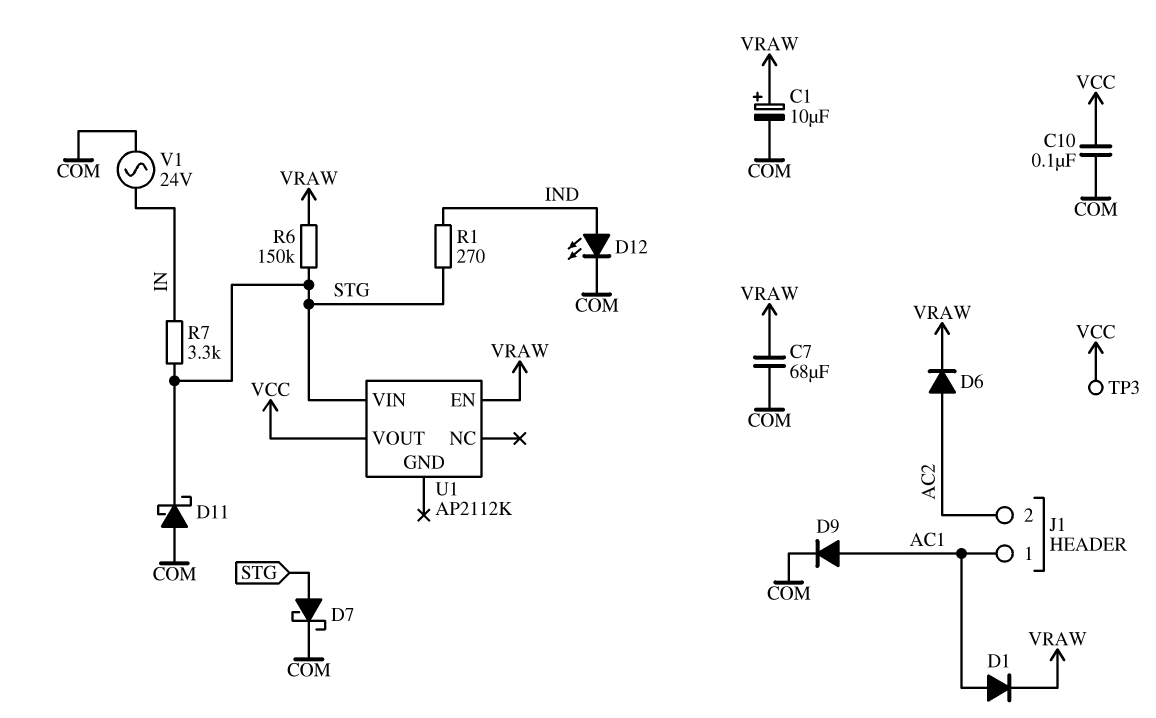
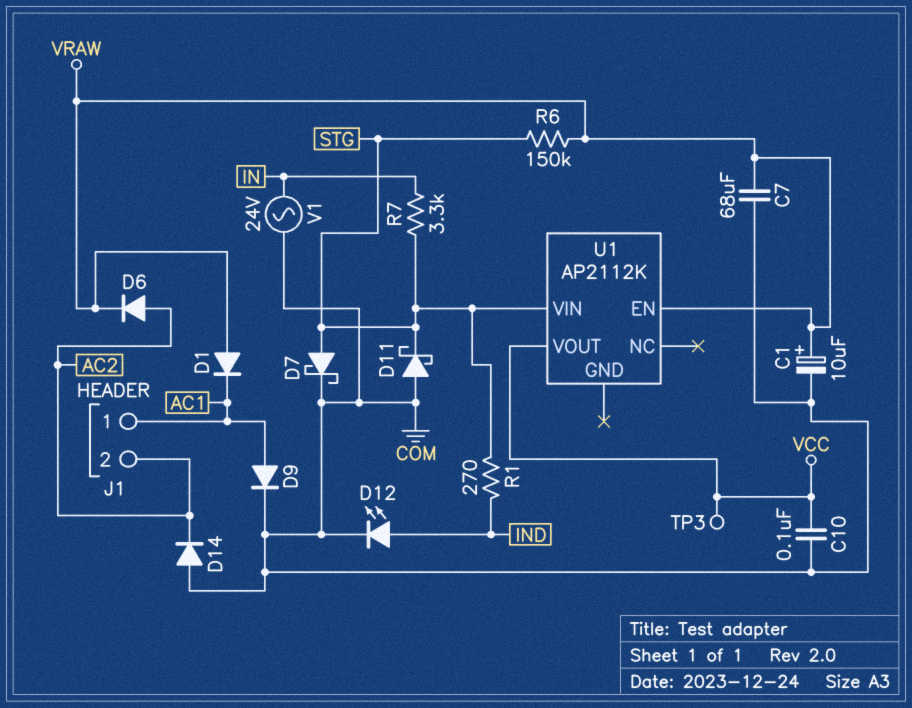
D1: diode (A AC1, K VRAW) -> diode (A VRAW, K AC1)
D14: none -> diode (A COM, K AC2)

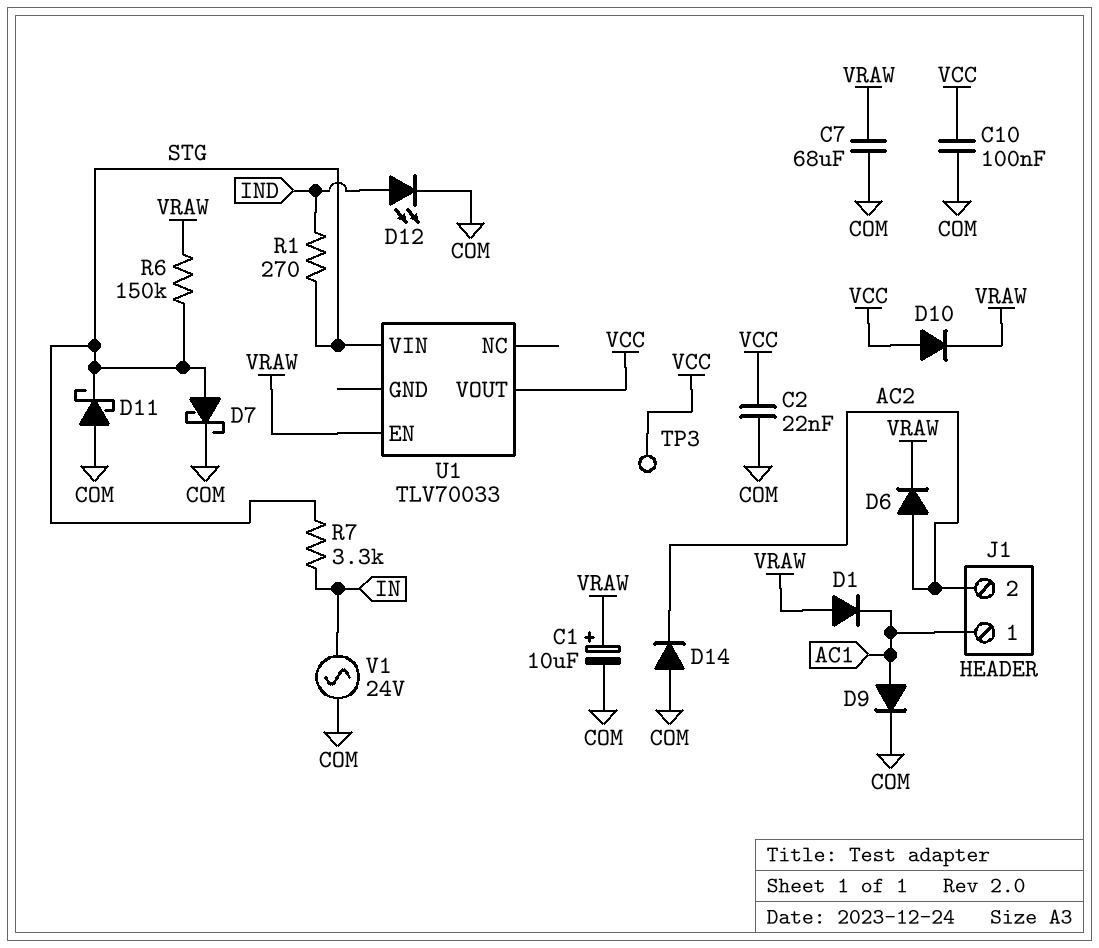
C2: none -> 22nF (COM, VCC)
D10: none -> diode (A VCC, K VRAW)
U1: AP2112K -> TLV70033

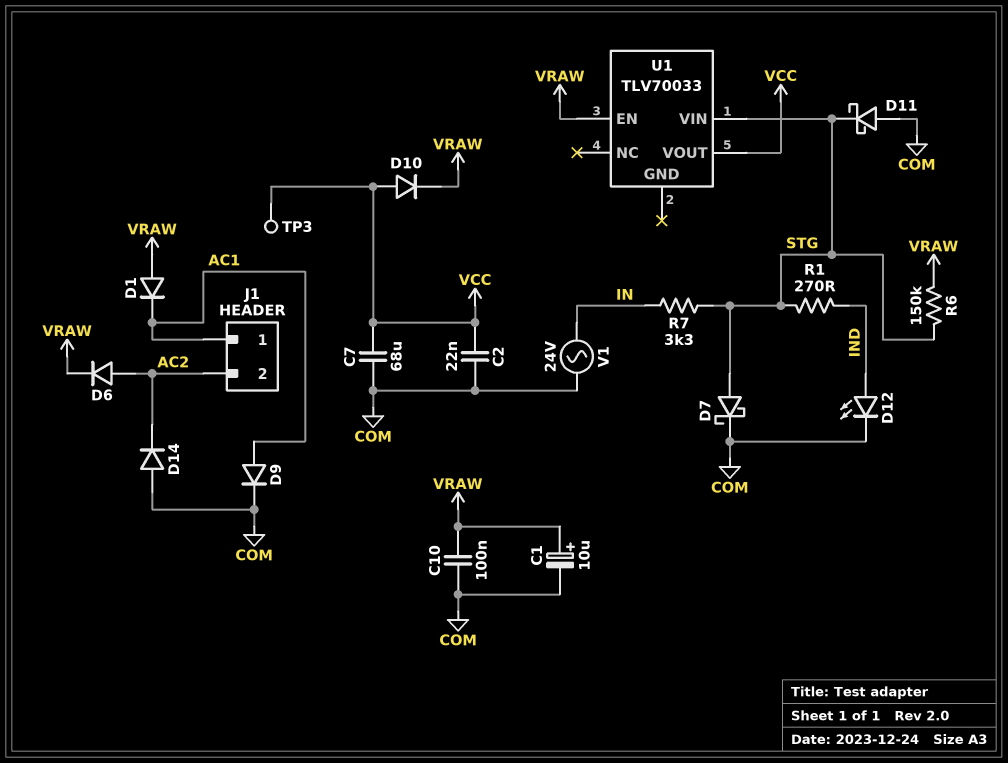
C7: 68uF (COM, VRAW) -> 68uF (COM, VCC)
C10: 100nF (COM, VCC) -> 100nF (COM, VRAW)

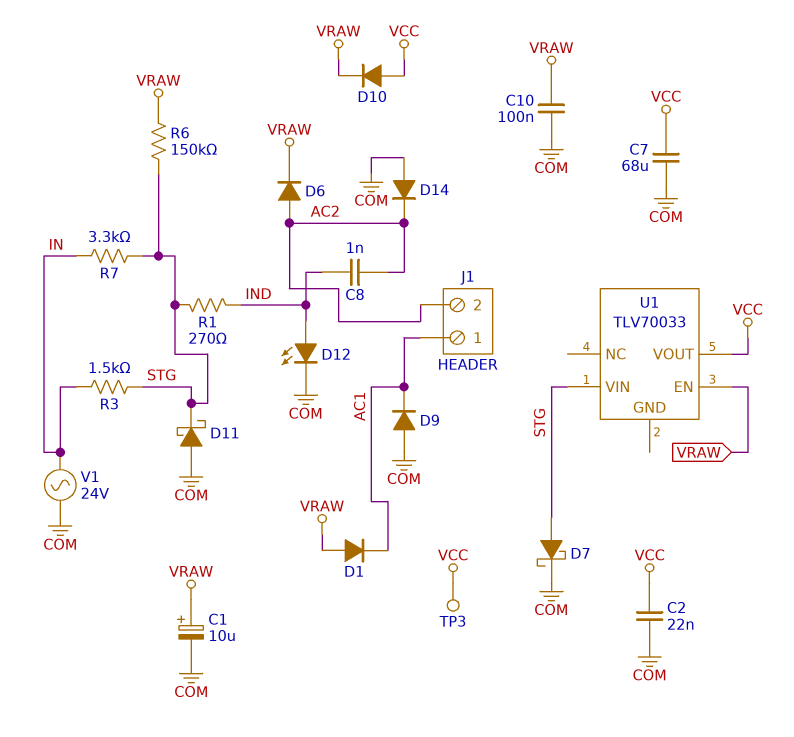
C8: none -> 1nF (AC2, IND)
D9: diode (A AC1, K COM) -> diode (A COM, K AC1)
R3: none -> 1.5k (IN, STG)

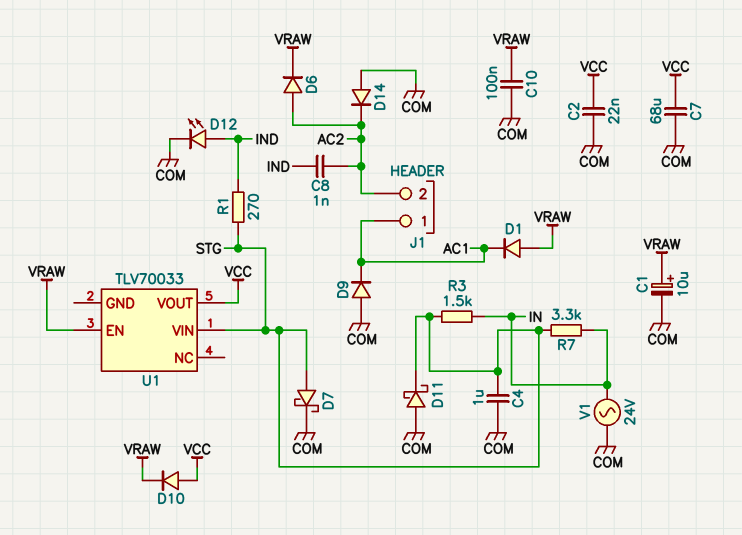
C4: none -> 1uF (COM, STG)
R6: 150k (STG, VRAW) -> none
TP3: test point (VCC) -> none

